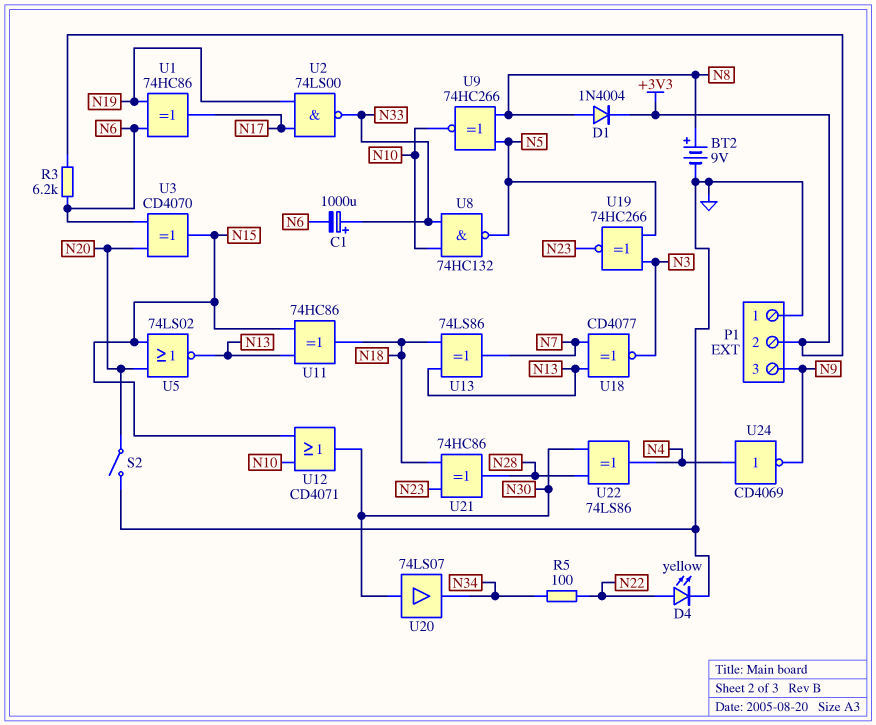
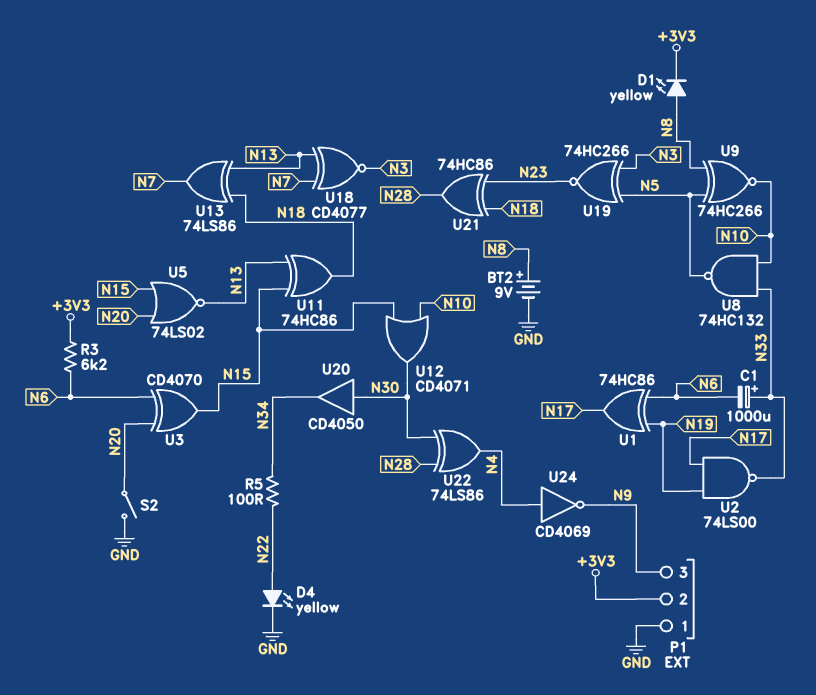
D1: diode 1N4004 (A N8, K +3V3) -> LED yellow (A N8, K +3V3)
U20: buffer 74LS07 (in N30, out N34) -> buffer CD4050 (in N30, out N34)

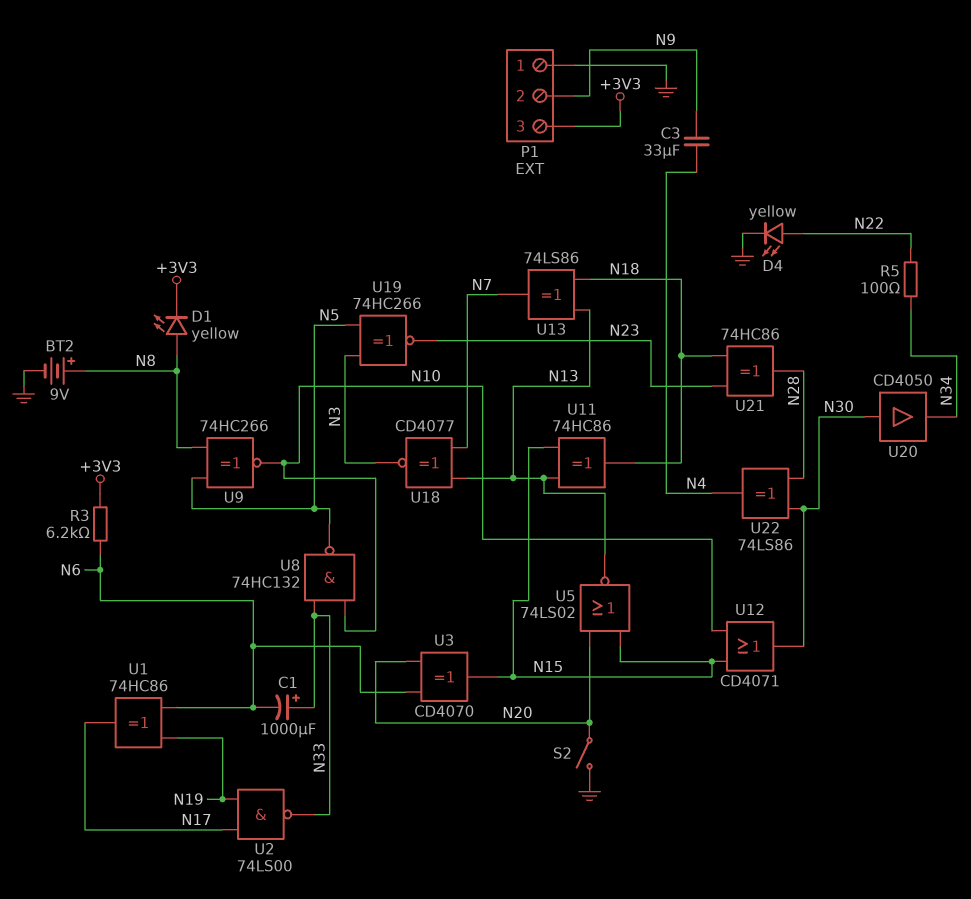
C3: none -> 33uF (N4, N9)
P1 pin 2: +3V3 -> N9
P1 pin 3: N9 -> +3V3
U24: NOT CD4069 (in N4, out N9) -> none

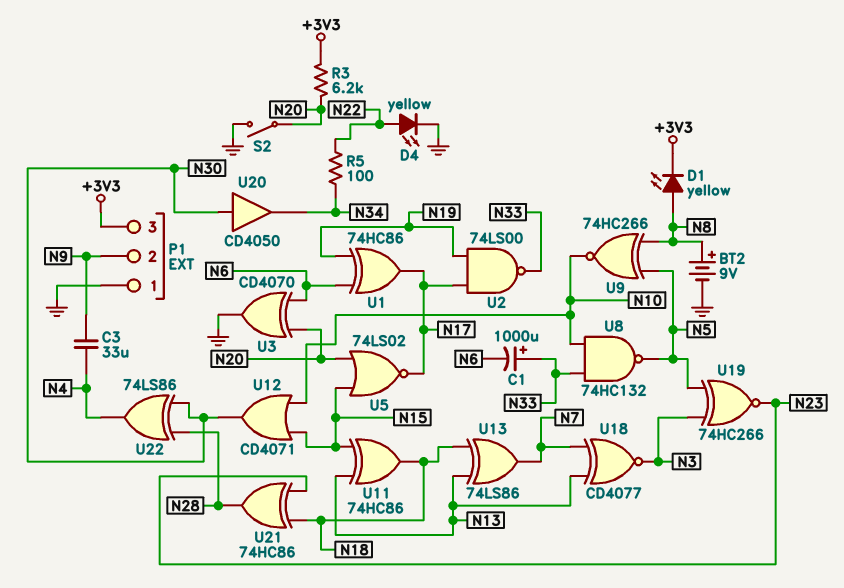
R3: 6.2k (+3V3, N6) -> 6.2k (+3V3, N20)
U3: XOR CD4070 (in N6, in N20, out N15) -> XOR CD4070 (in N6, in N20, out GND)
U5: NOR 74LS02 (in N15, in N20, out N13) -> NOR 74LS02 (in N15, in N20, out N17)

